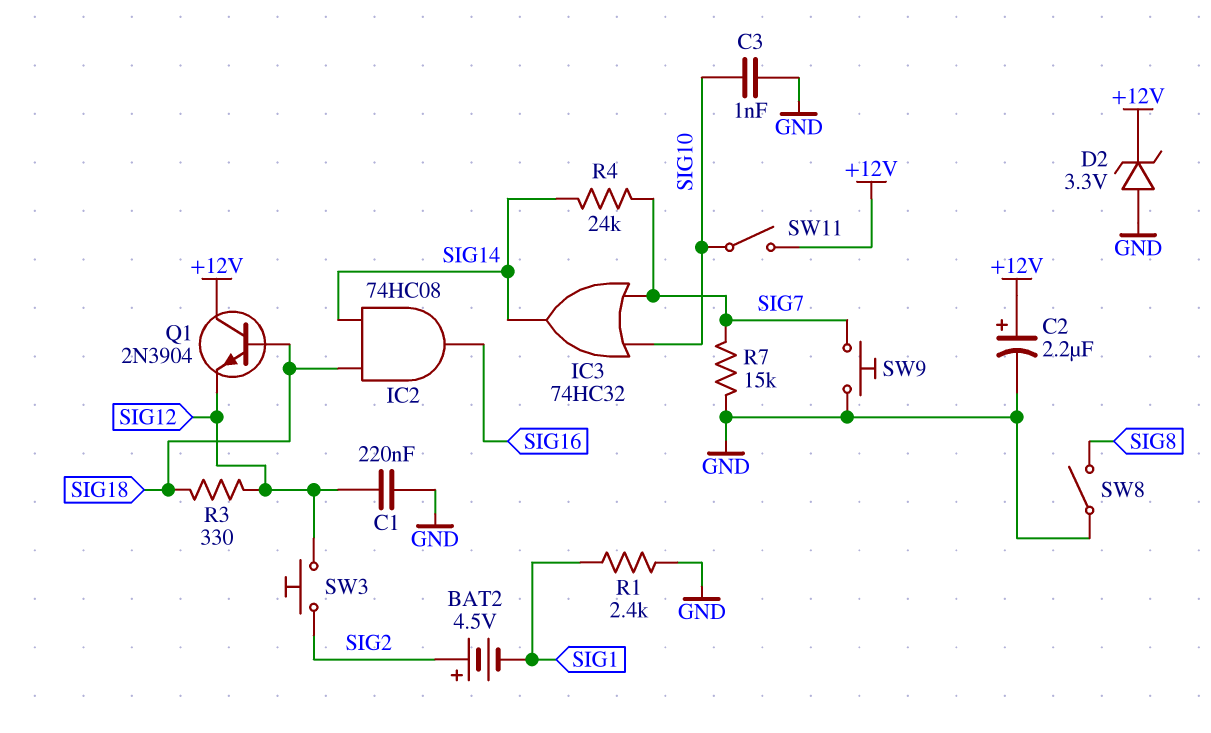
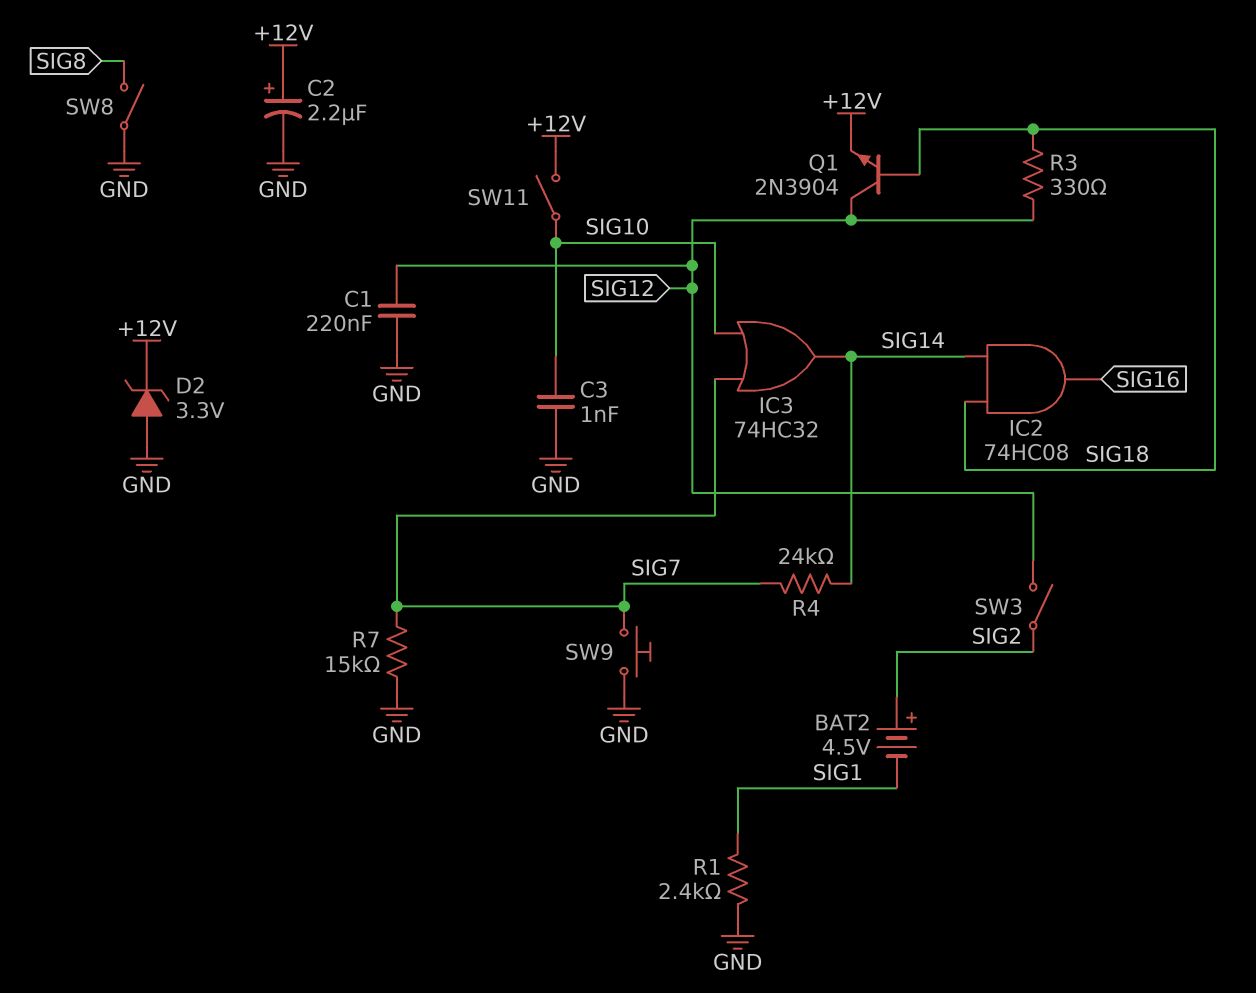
Q1: NPN 2N3904 (B SIG18, C +12V, E SIG12) -> NPN 2N3904 (B SIG18, C SIG12, E +12V)
SW3: button (SIG2, SIG12) -> switch (SIG2, SIG12)

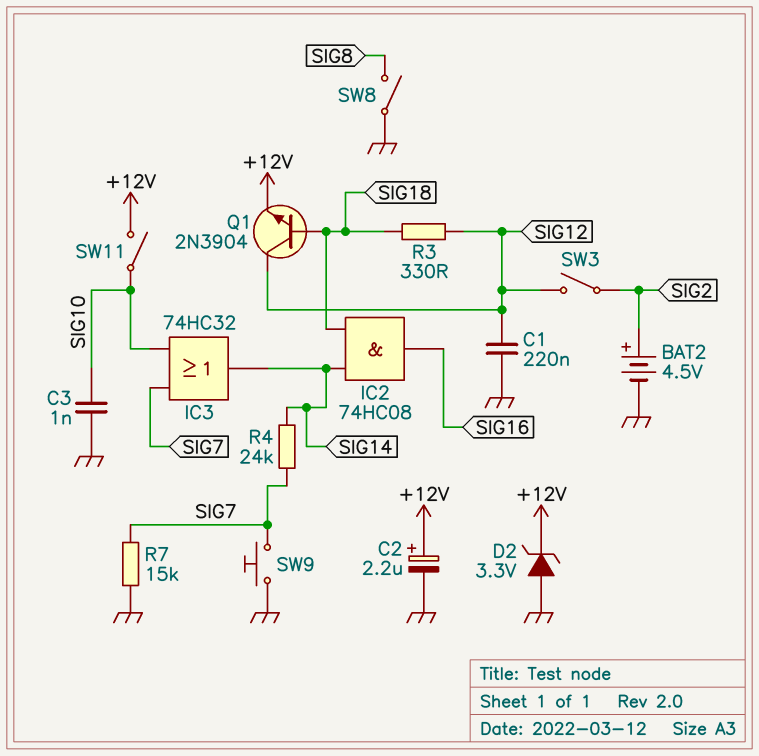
BAT2: 4.5V (plus SIG2, minus SIG1) -> 4.5V (plus SIG2, minus GND)
R1: 2.4k (GND, SIG1) -> none

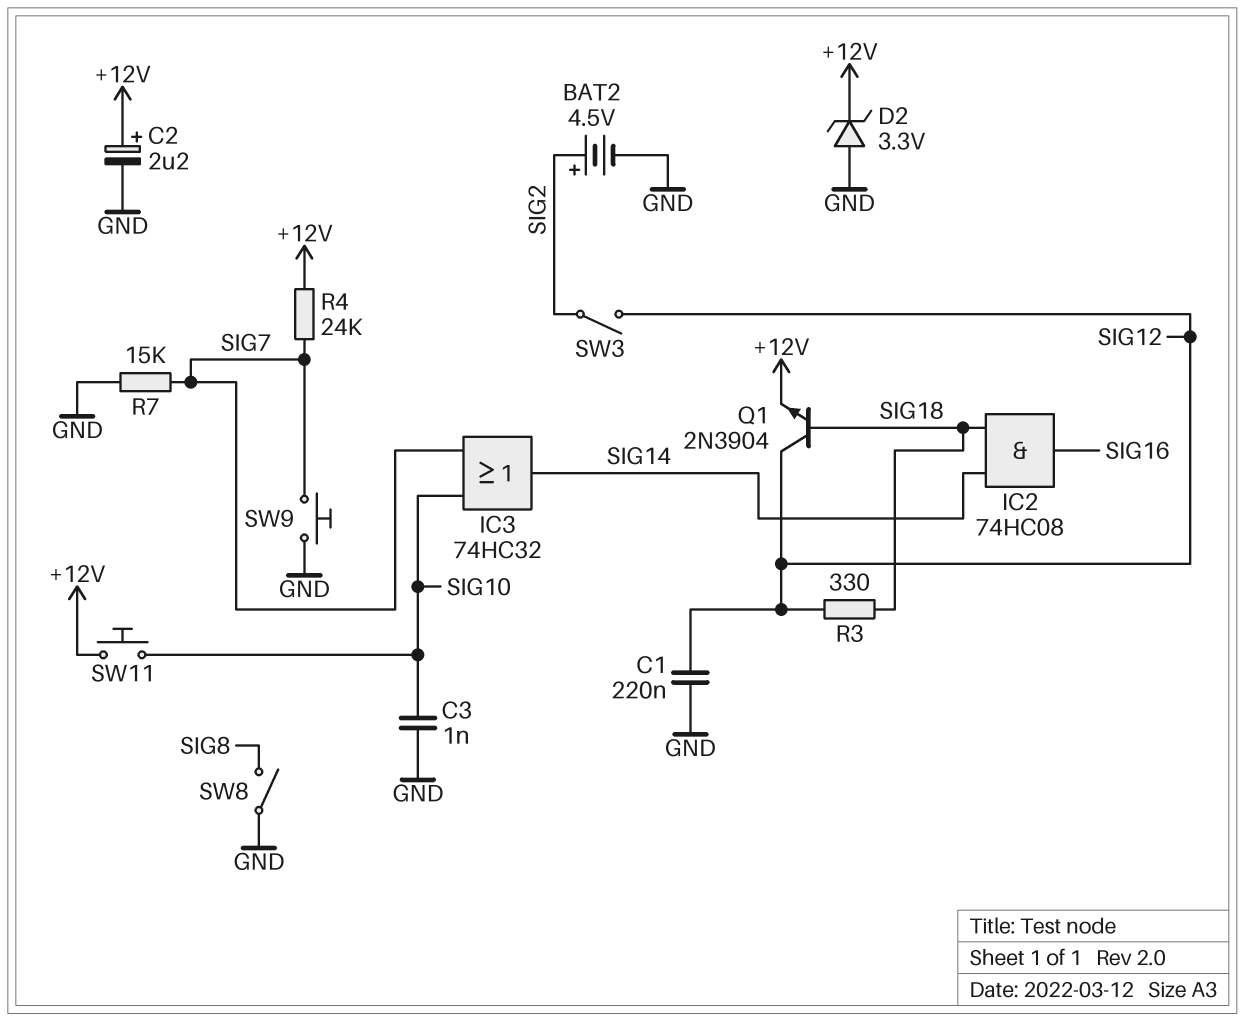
R4: 24k (SIG7, SIG14) -> 24k (+12V, SIG7)
SW11: switch (+12V, SIG10) -> button (+12V, SIG10)

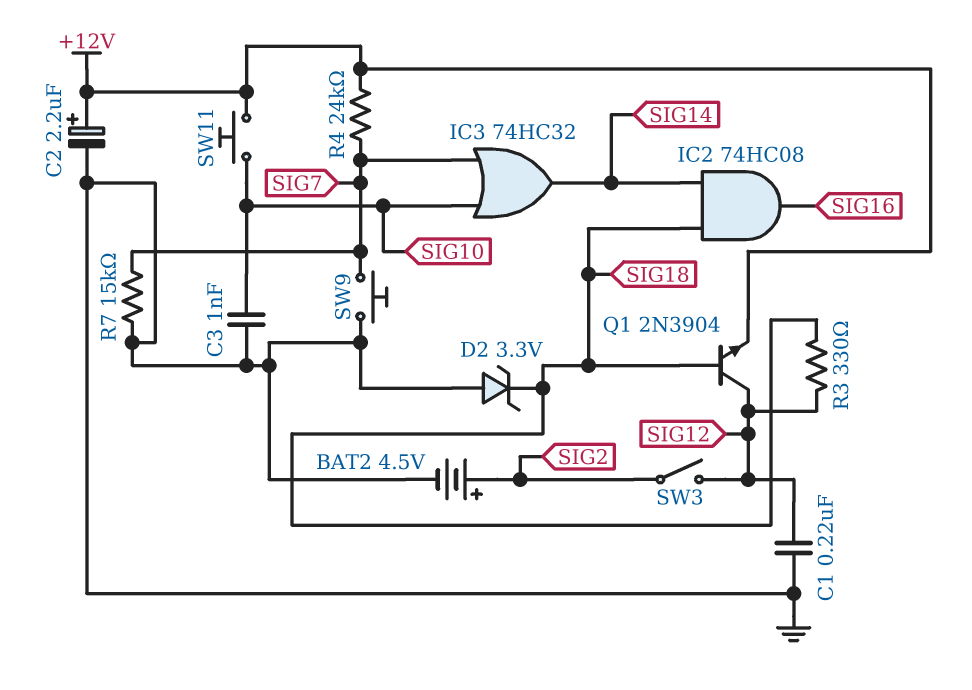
D2: zener 3.3V (A GND, K +12V) -> zener 3.3V (A GND, K SIG18)
SW8: switch (GND, SIG8) -> none

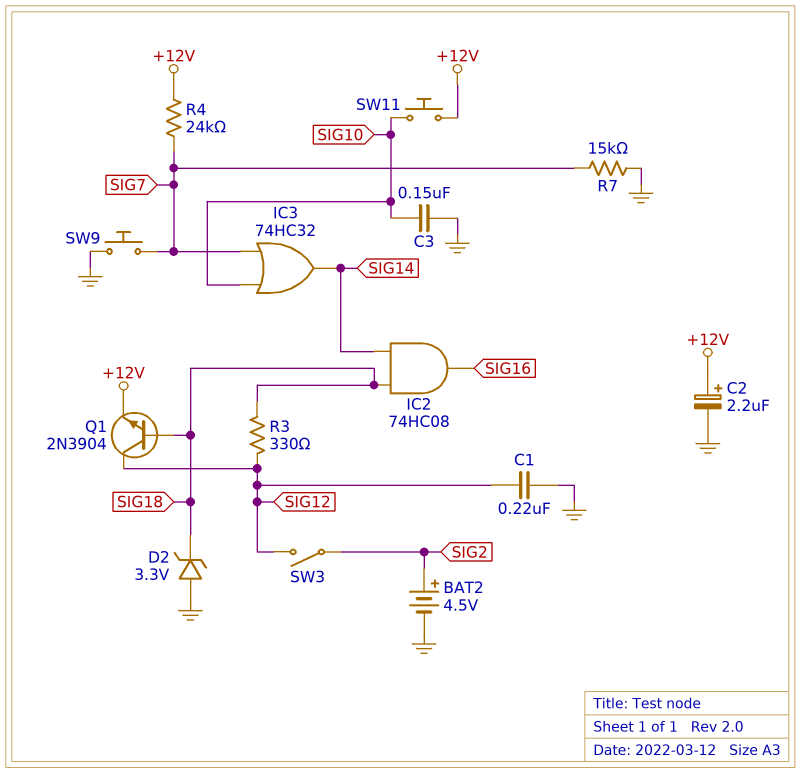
C3: 1nF (GND, SIG10) -> 150nF (GND, SIG10)

